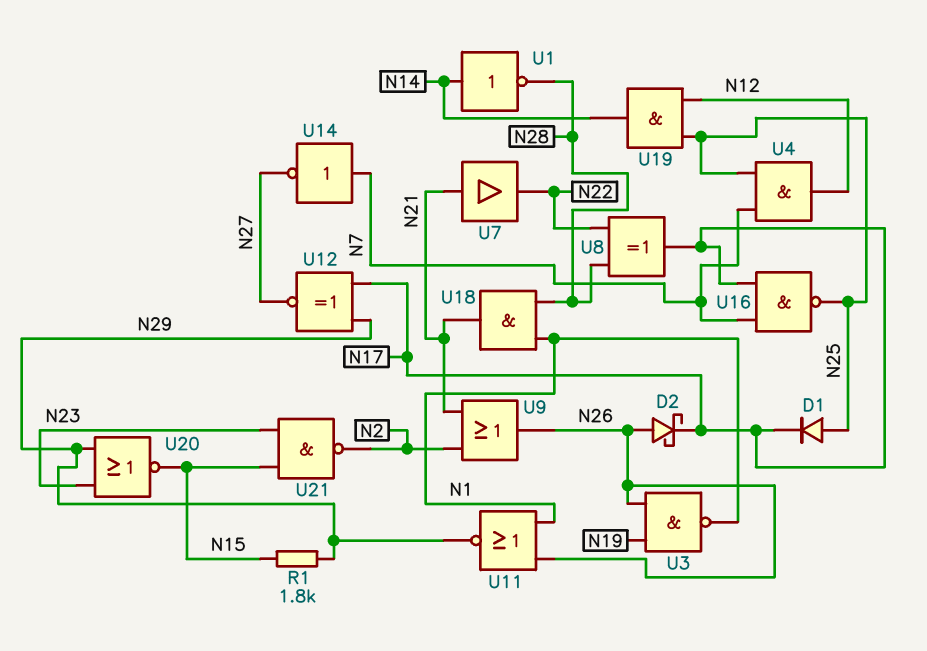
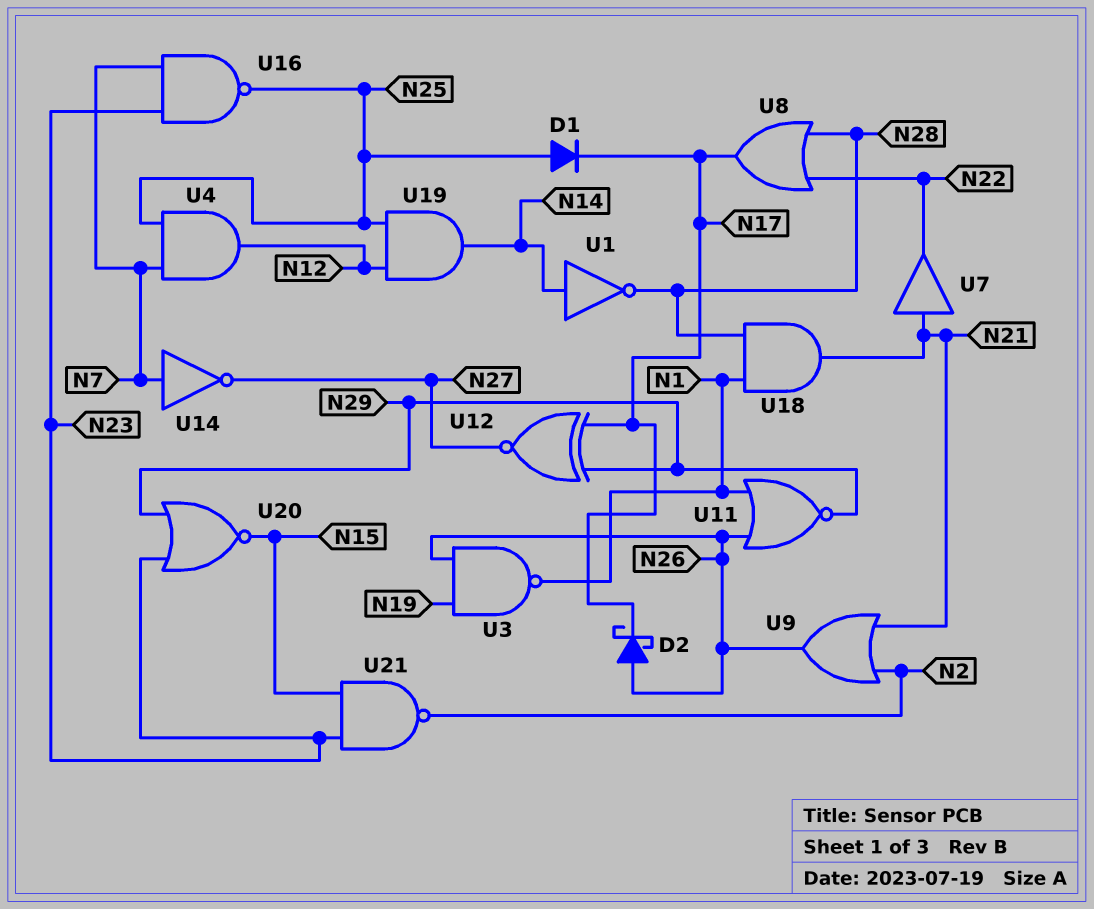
R1: 1.8k (N15, N29) -> none
U8: XOR (in N22, in N28, out N17) -> OR (in N22, in N28, out N17)
U16: NAND (in N7, in N17, out N25) -> NAND (in N7, in N23, out N25)

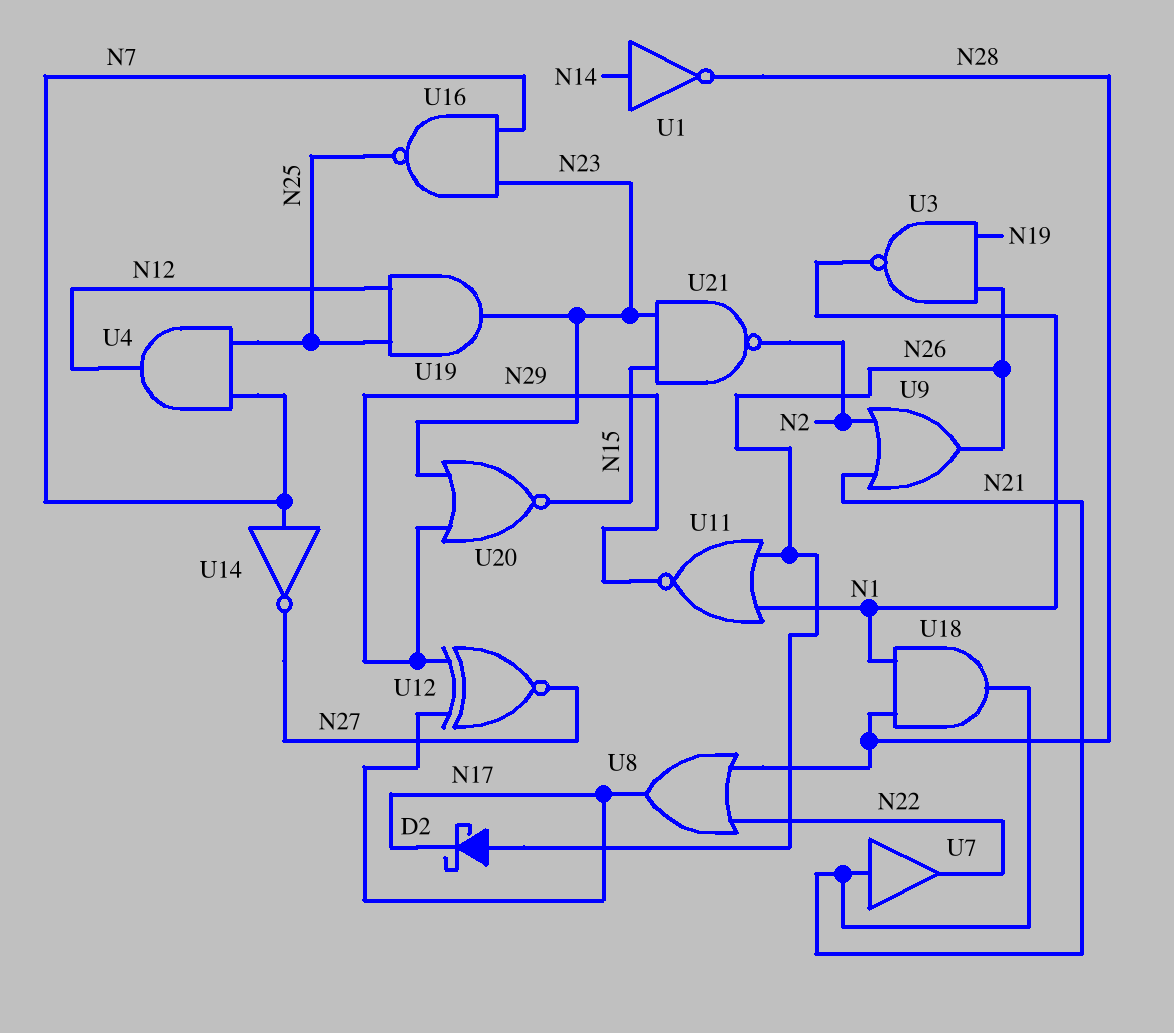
D1: diode (A N25, K N17) -> none
U19: AND (in N12, in N25, out N14) -> AND (in N12, in N25, out N23)

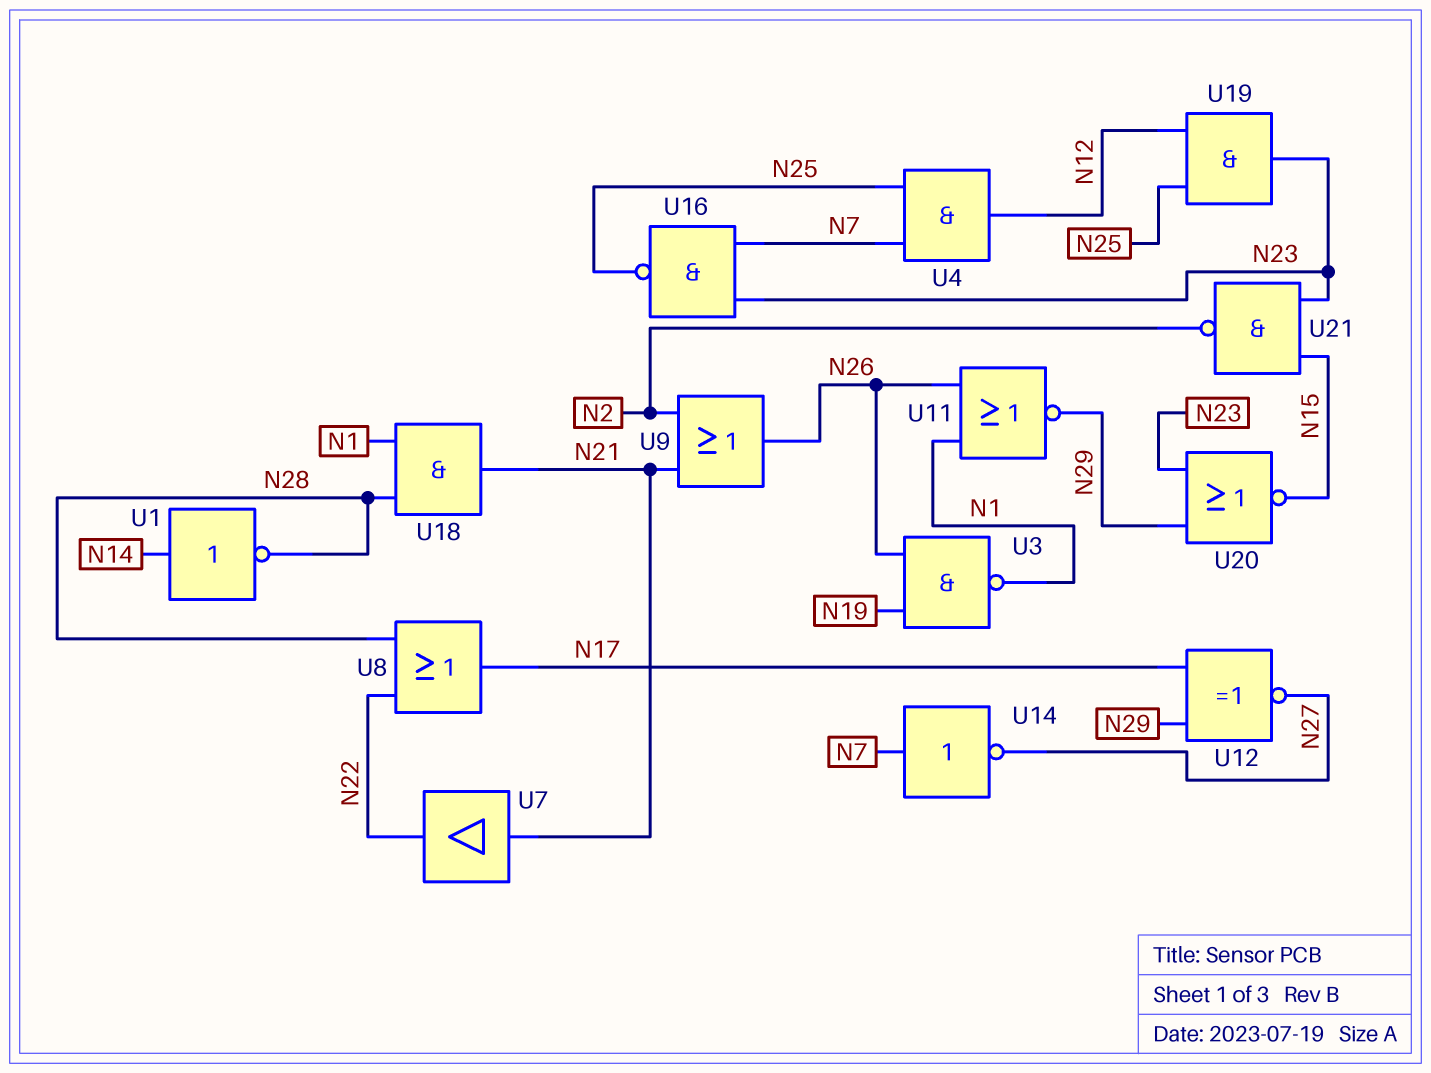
D2: schottky (A N26, K N17) -> none

